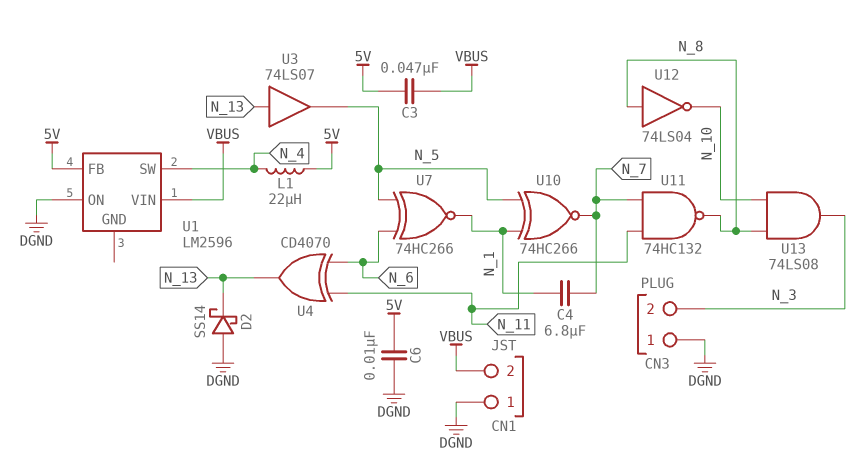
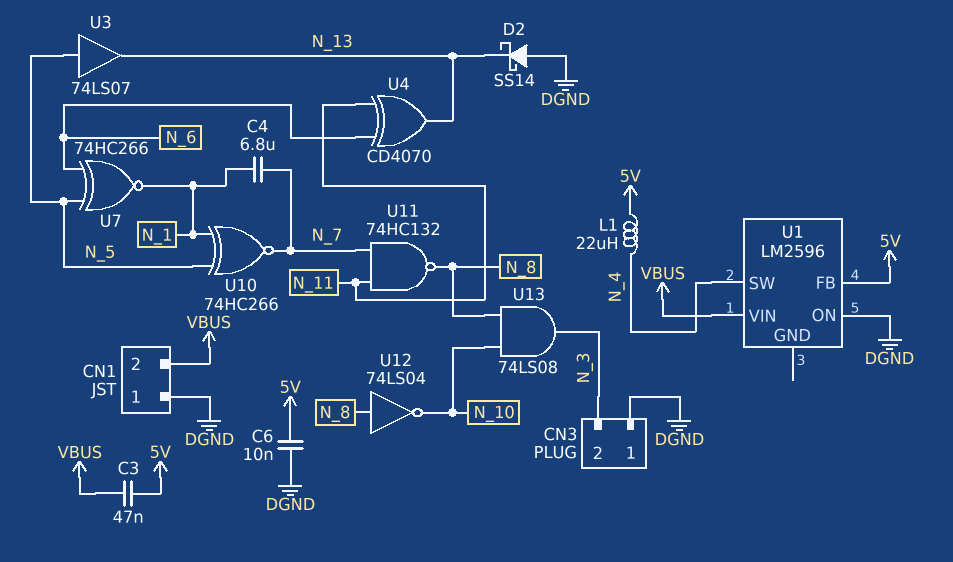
U3: buffer 74LS07 (in N_13, out N_5) -> buffer 74LS07 (in N_5, out N_13)

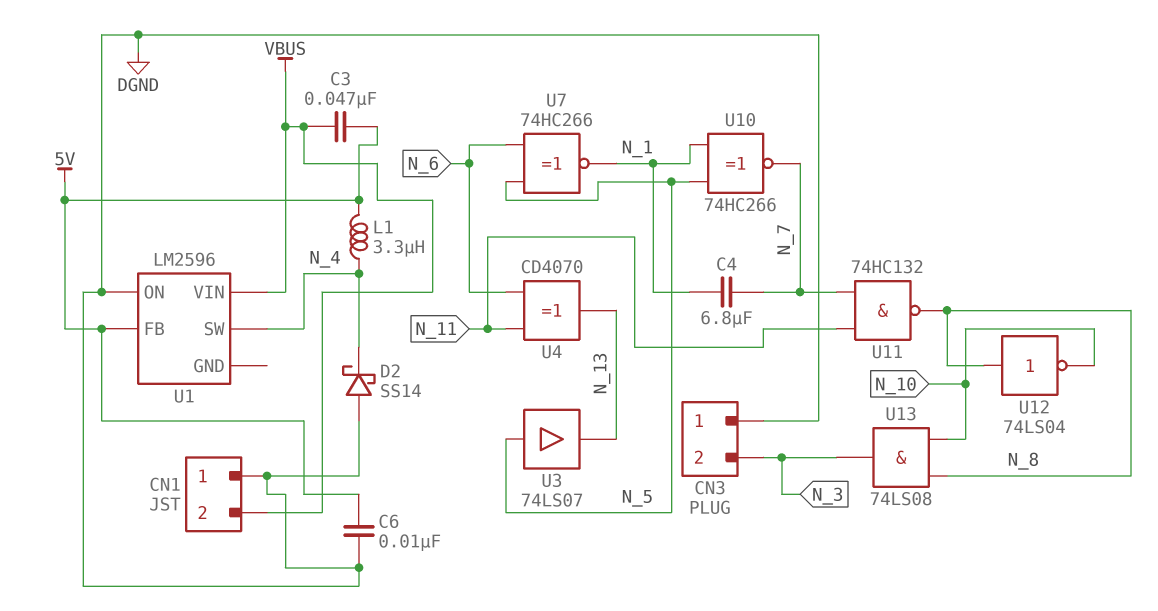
D2: schottky SS14 (A DGND, K N_13) -> schottky SS14 (A DGND, K N_4)
L1: 22uH (5V, N_4) -> 3.3uH (5V, N_4)

